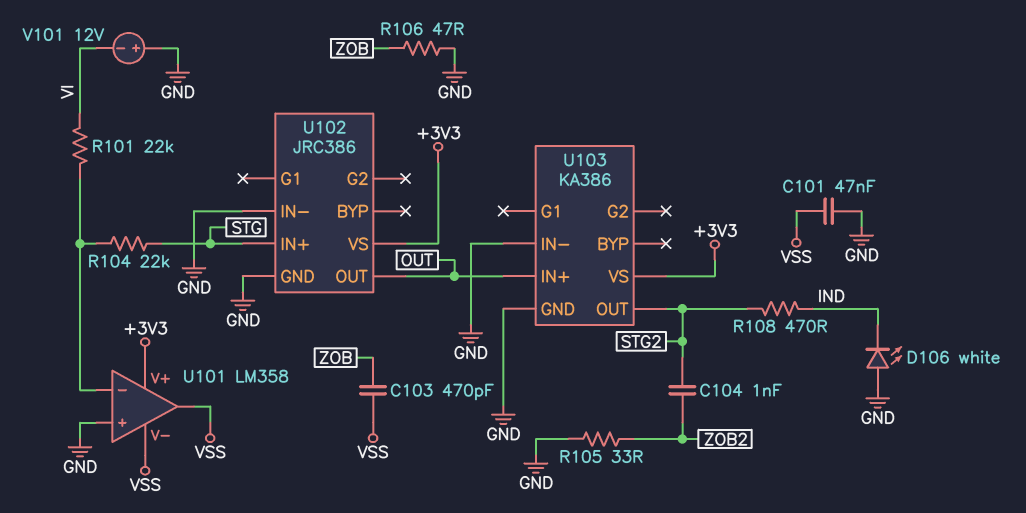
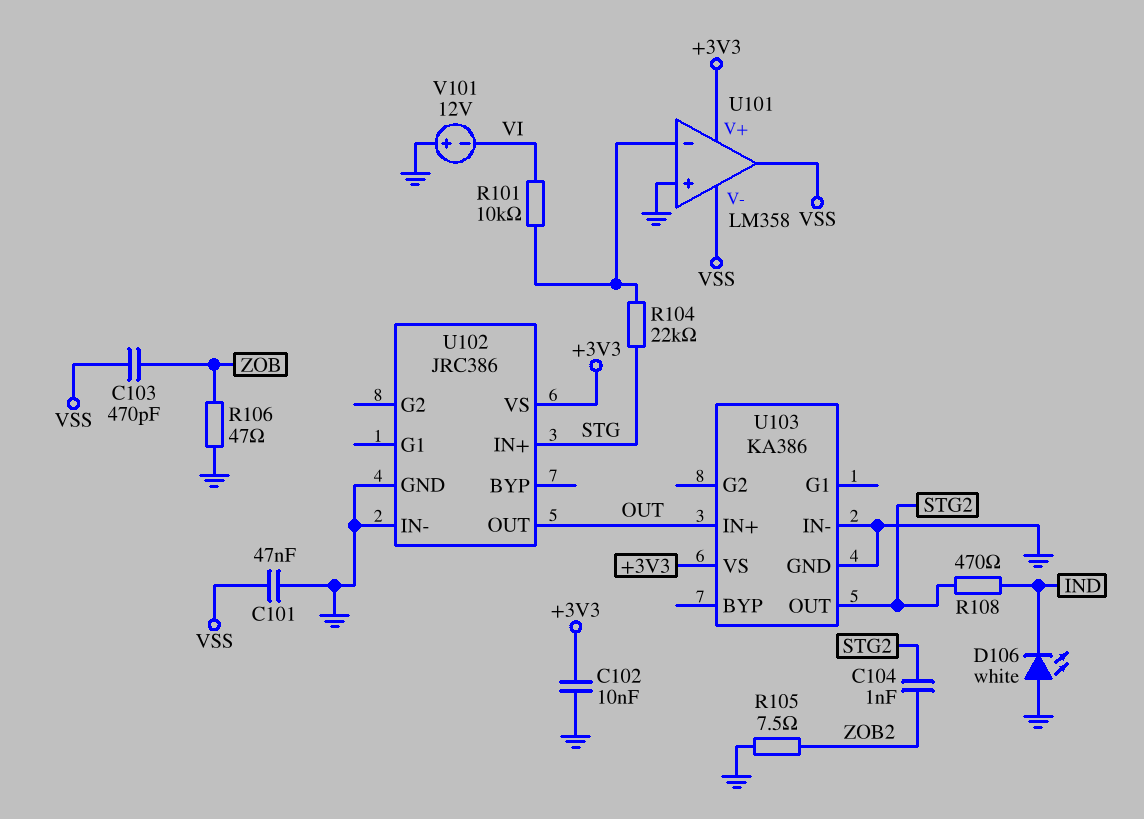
C102: none -> 10nF (+3V3, GND)
R101: 22k (U101/in-, VI) -> 10k (U101/in-, VI)
R105: 33 (GND, ZOB2) -> 7.5 (GND, ZOB2)

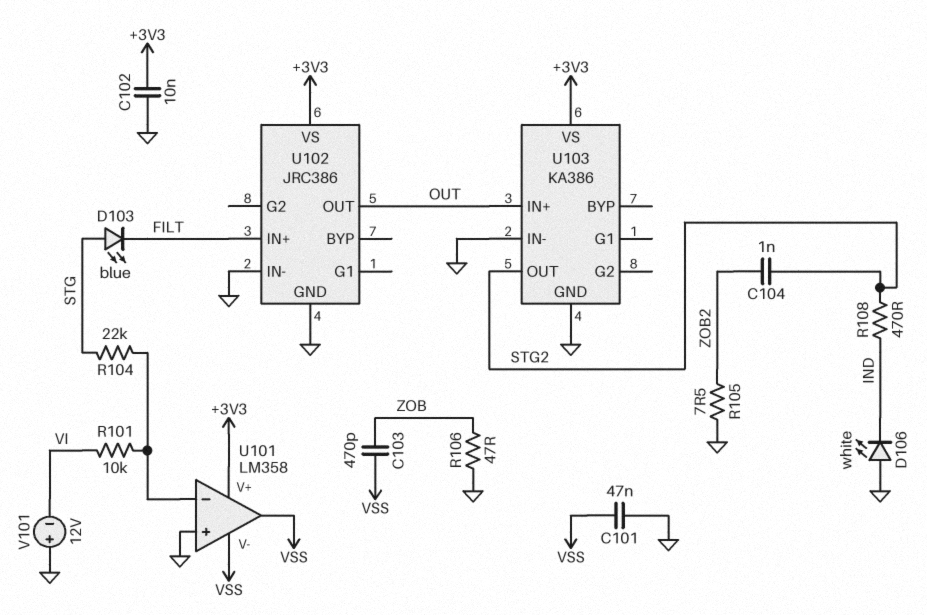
D103: none -> LED blue (A STG, K FILT)
U102 pin IN+: STG -> FILT

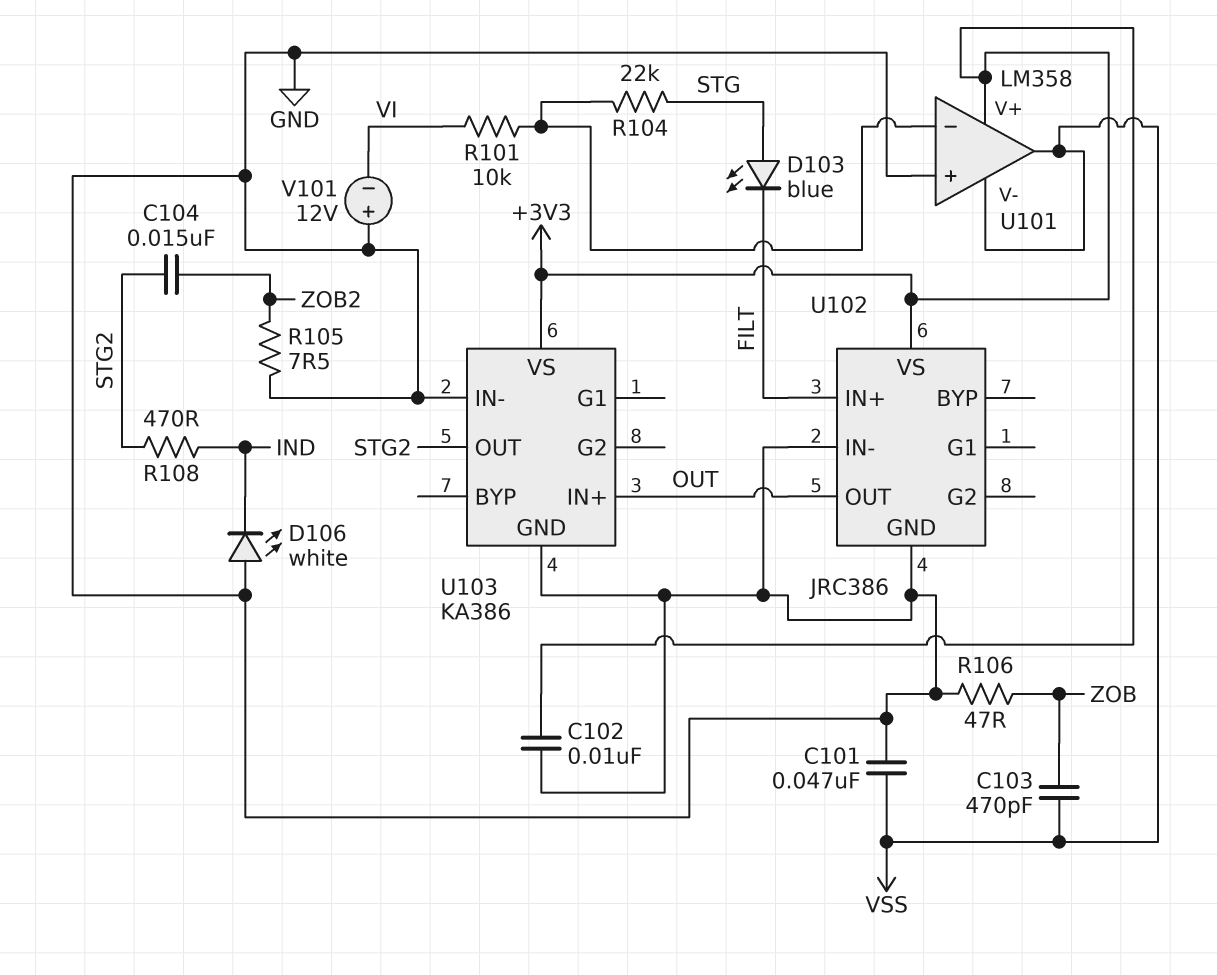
C104: 1nF (STG2, ZOB2) -> 15nF (STG2, ZOB2)

